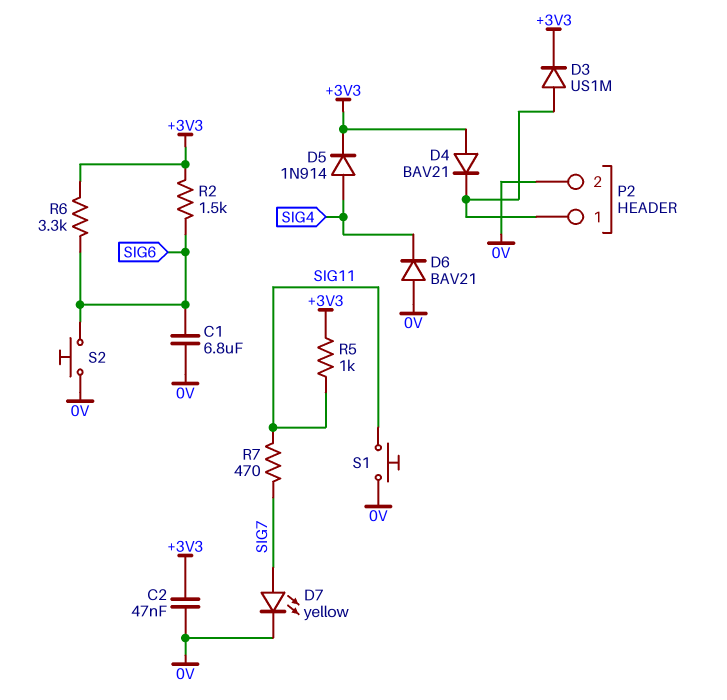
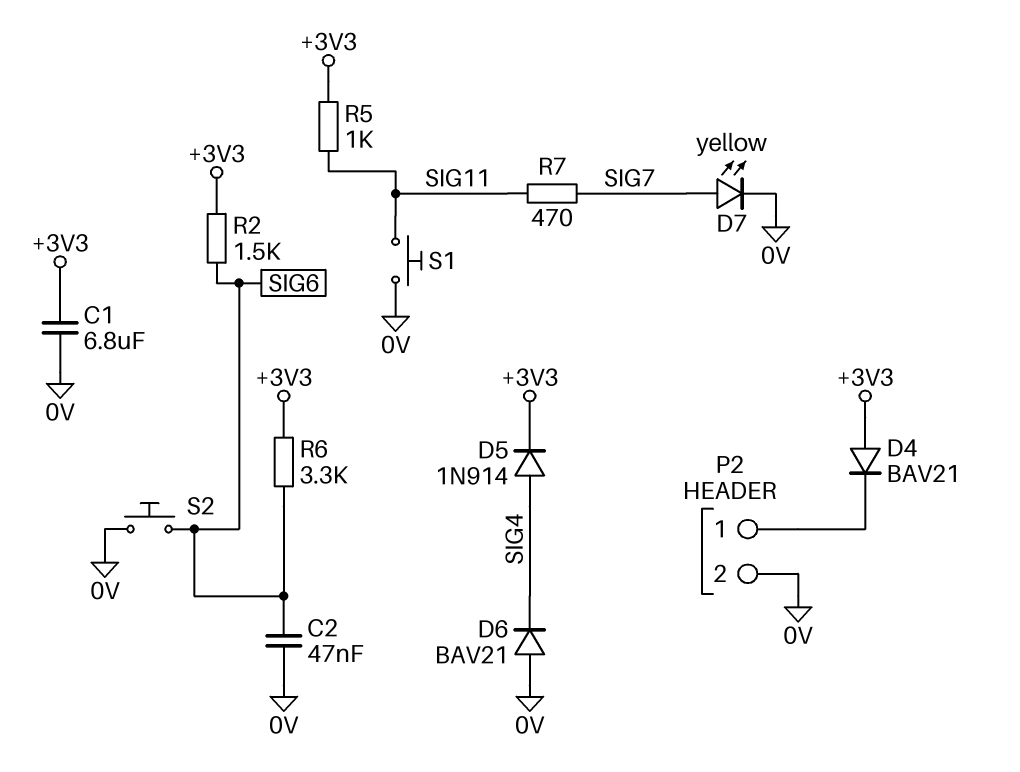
C1: 6.8uF (0V, SIG6) -> 6.8uF (+3V3, 0V)
C2: 47nF (+3V3, 0V) -> 47nF (0V, SIG6)
D3: diode US1M (A P2/1, K +3V3) -> none

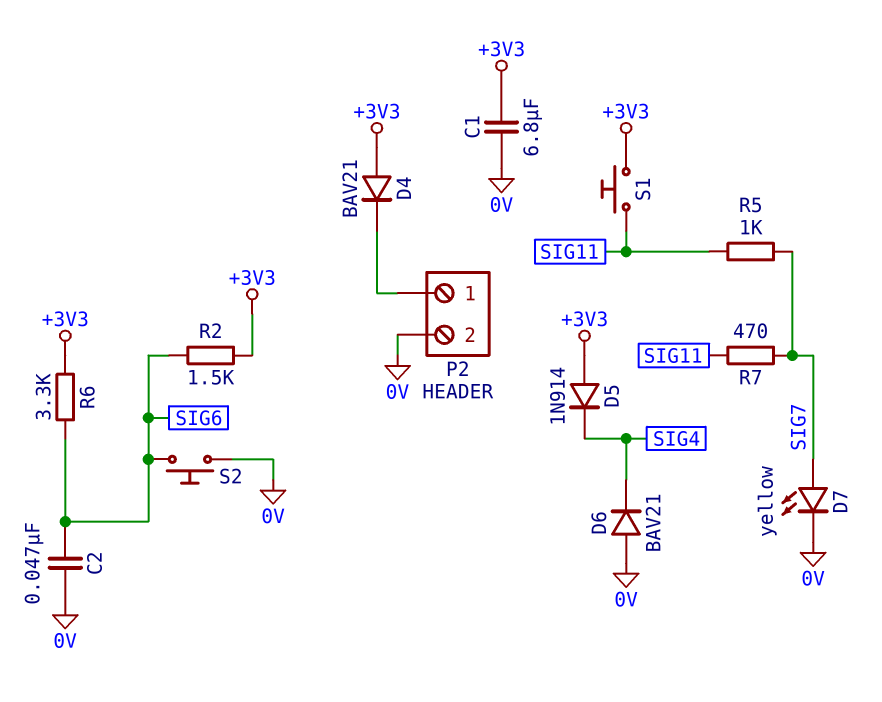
D5: diode 1N914 (A SIG4, K +3V3) -> diode 1N914 (A +3V3, K SIG4)
R5: 1k (+3V3, SIG11) -> 1k (SIG7, SIG11)
S1: button (0V, SIG11) -> button (+3V3, SIG11)

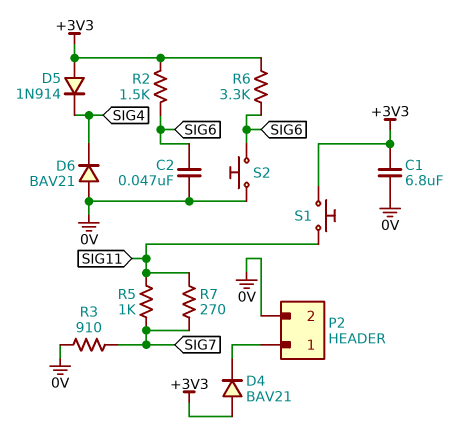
D7: LED yellow (A SIG7, K 0V) -> none
R3: none -> 910 (0V, SIG7)
R7: 470 (SIG7, SIG11) -> 270 (SIG7, SIG11)

